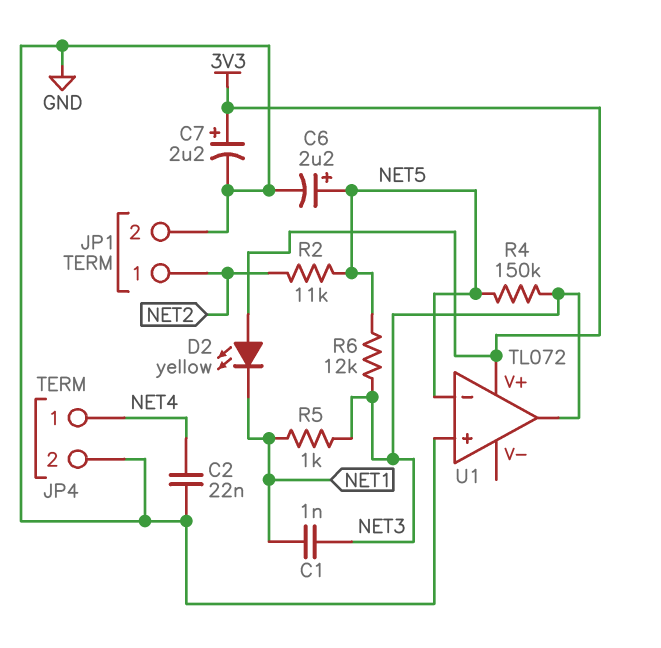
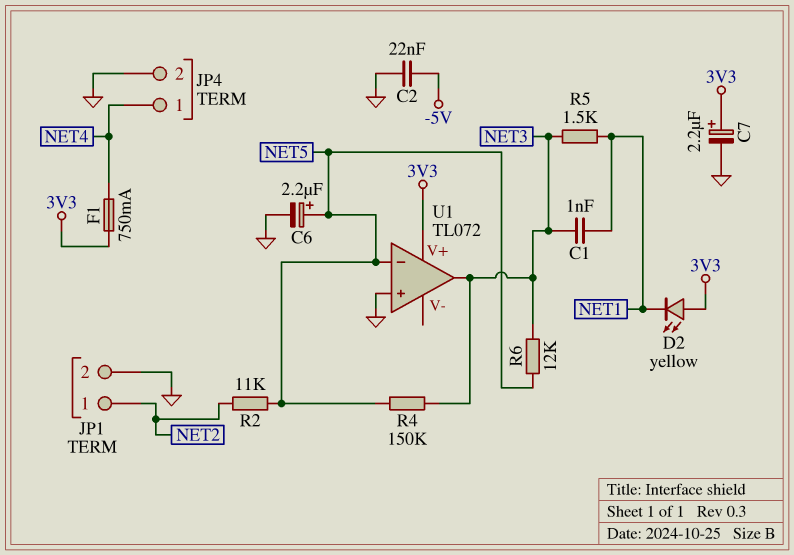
C2: 22nF (GND, NET4) -> 22nF (-5V, GND)
F1: none -> 750mA (3V3, NET4)
R5: 1k (NET1, NET3) -> 1.5k (NET1, NET3)

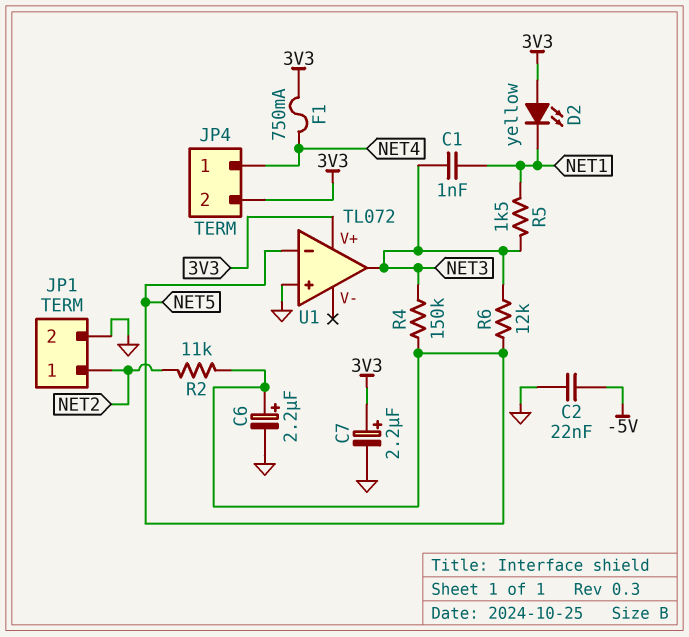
JP4 pin 2: GND -> 3V3

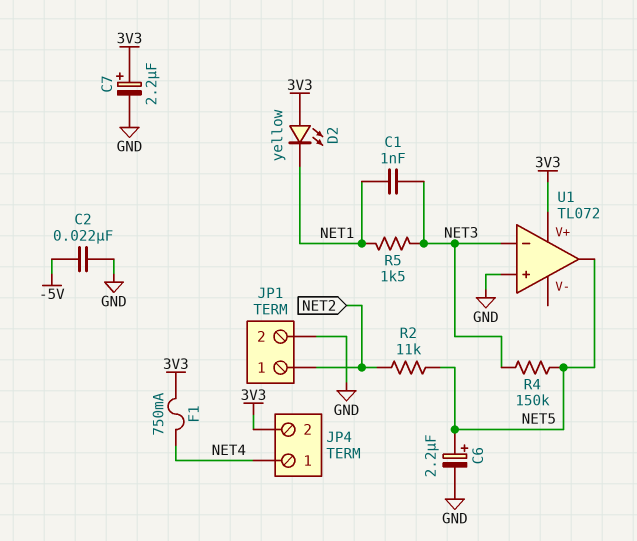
R6: 12k (NET3, NET5) -> none
U1 pin in-: NET5 -> NET3
U1 pin out: NET3 -> NET5

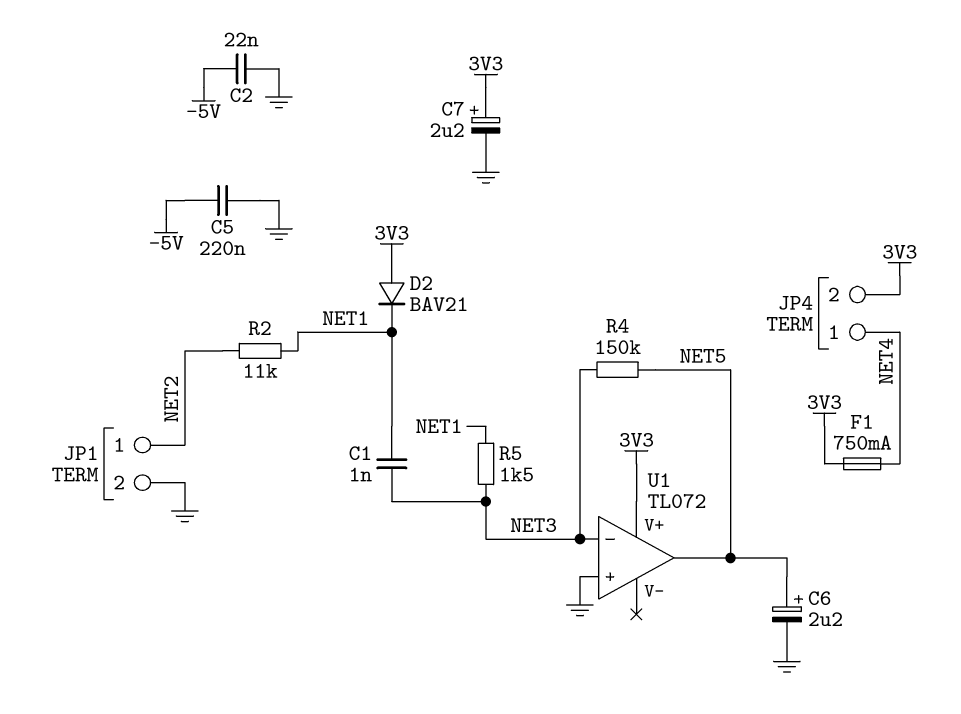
C5: none -> 220nF (-5V, GND)
D2: LED yellow (A 3V3, K NET1) -> diode BAV21 (A 3V3, K NET1)
R2: 11k (NET2, NET5) -> 11k (NET1, NET2)

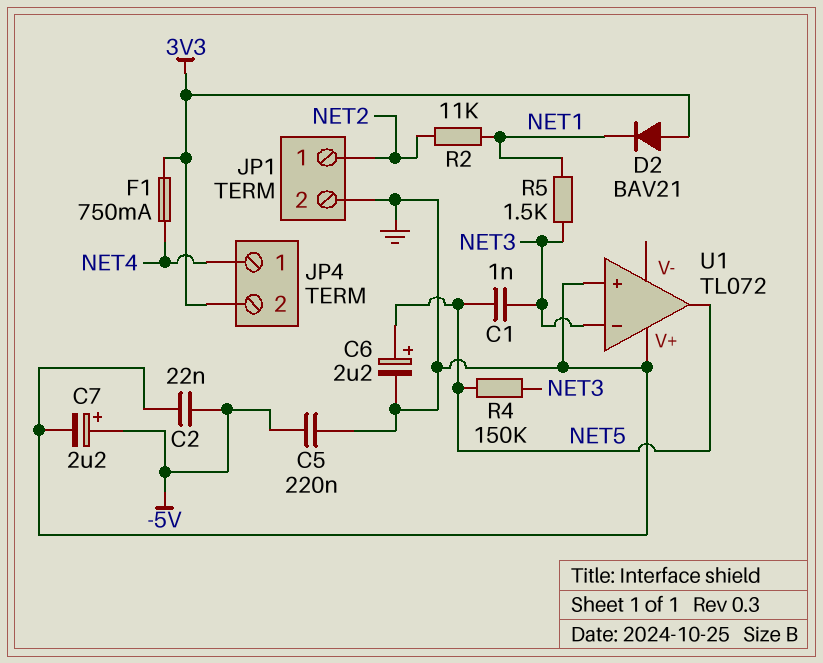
C1: 1nF (NET1, NET3) -> 1nF (NET3, NET5)
C7: 2.2uF (plus 3V3, minus GND) -> 2.2uF (plus -5V, minus GND)
U1 pin V+: 3V3 -> GND

